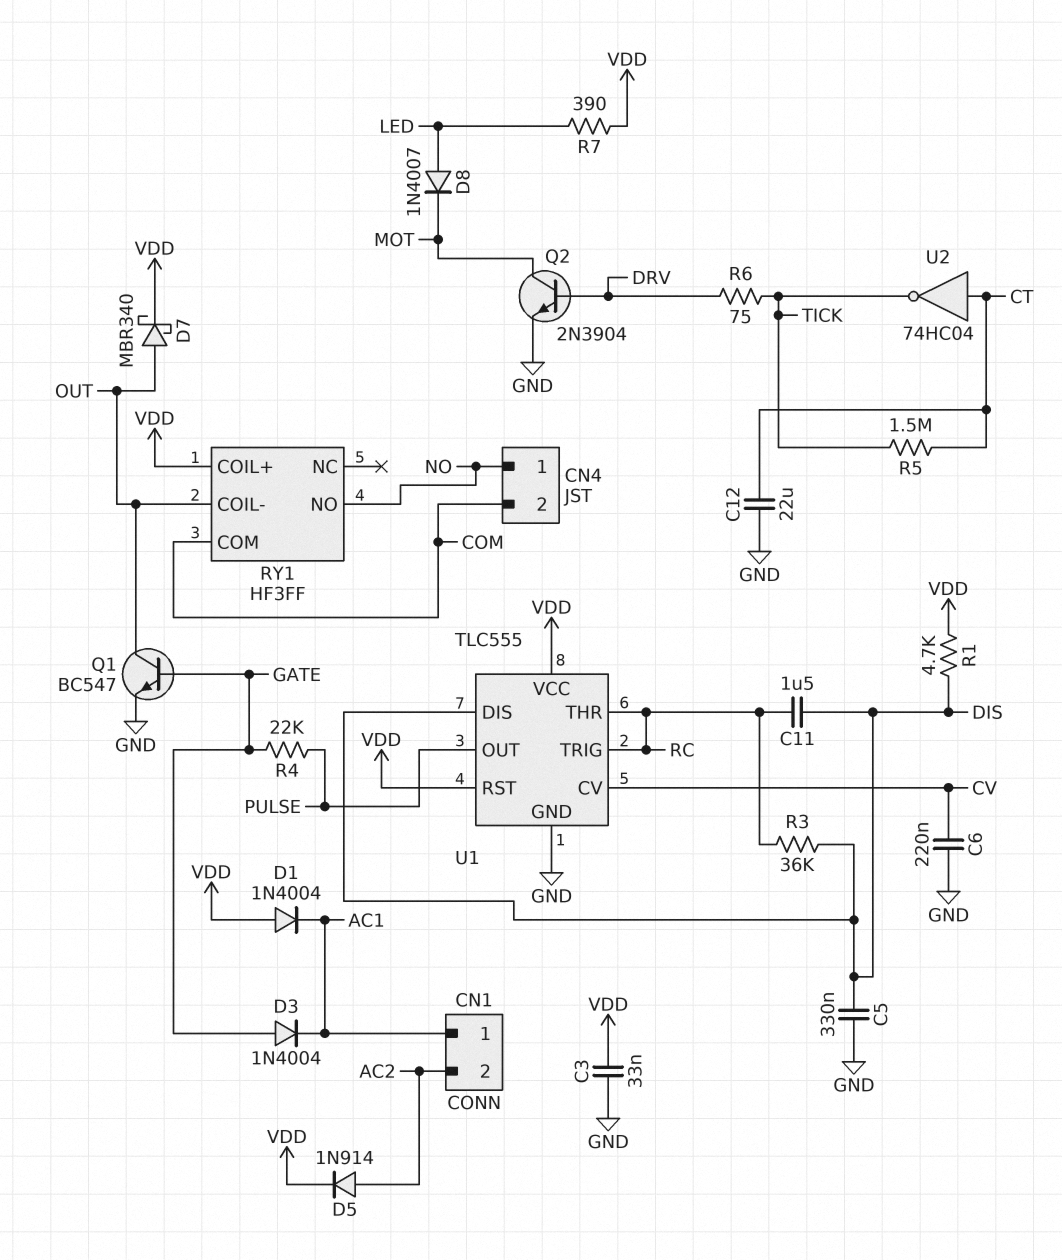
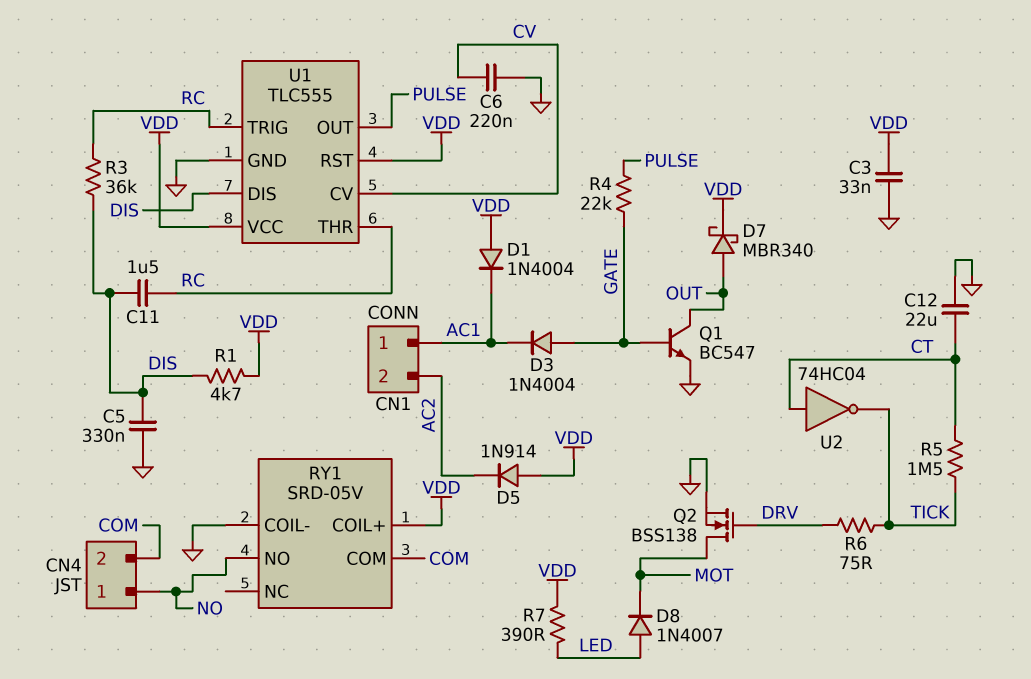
D5: diode 1N914 (A AC2, K VDD) -> diode 1N914 (A VDD, K AC2)
Q2: NPN 2N3904 (B DRV, C MOT, E GND) -> NMOS BSS138 (G DRV, D MOT, S GND)
RY1: HF3FF -> SRD-05V
RY1 pin COIL-: OUT -> GND

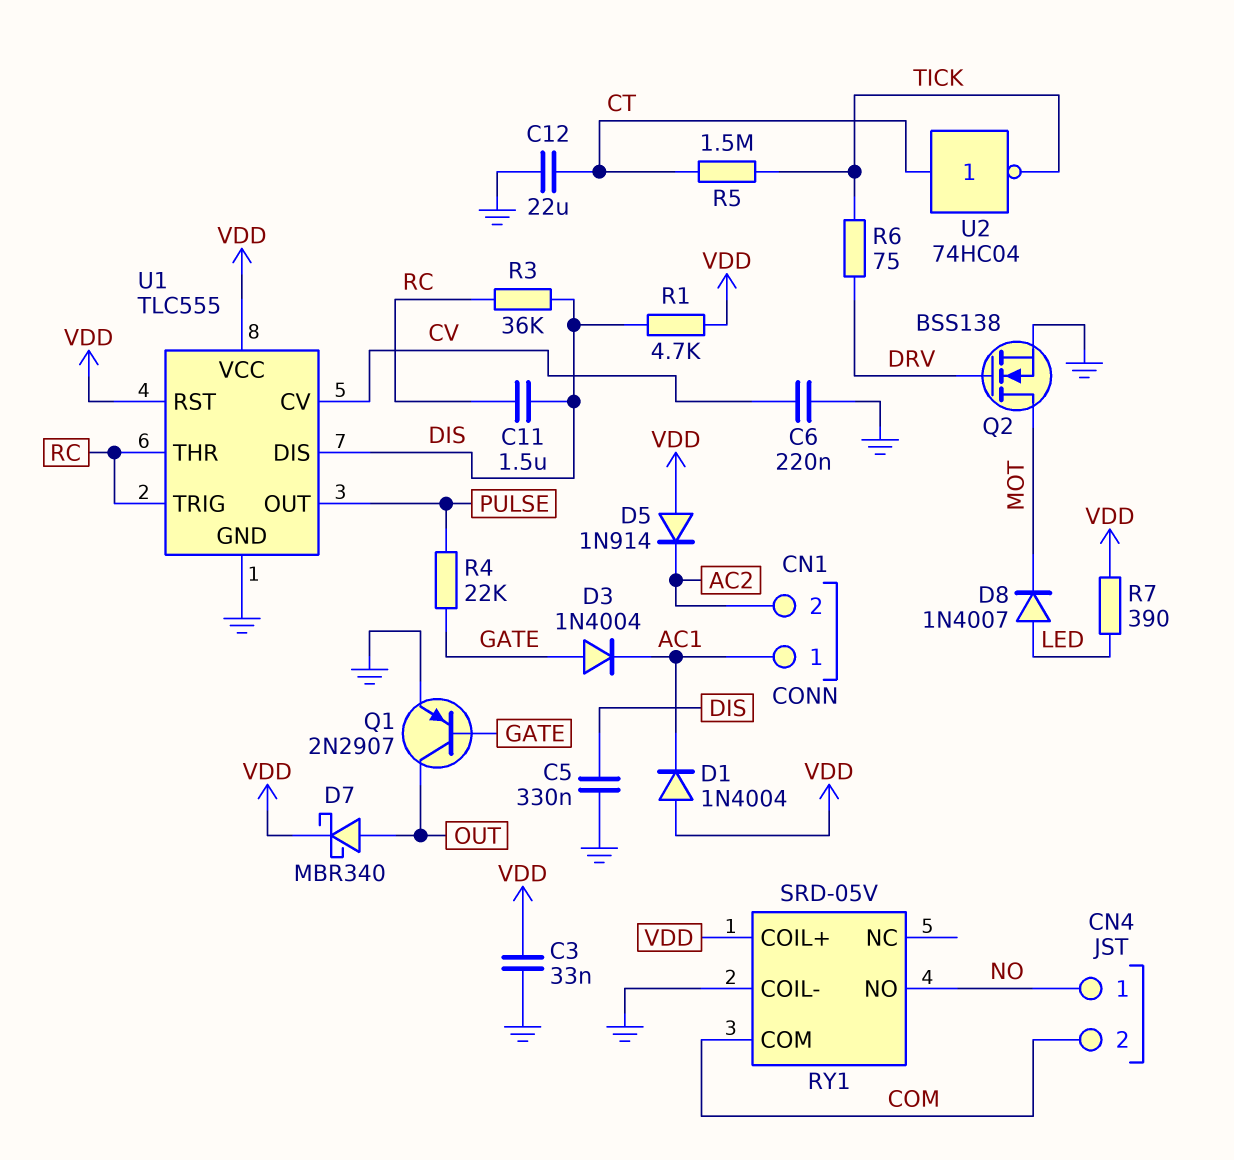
Q1: NPN BC547 (B GATE, C OUT, E GND) -> PNP 2N2907 (B GATE, C OUT, E GND)

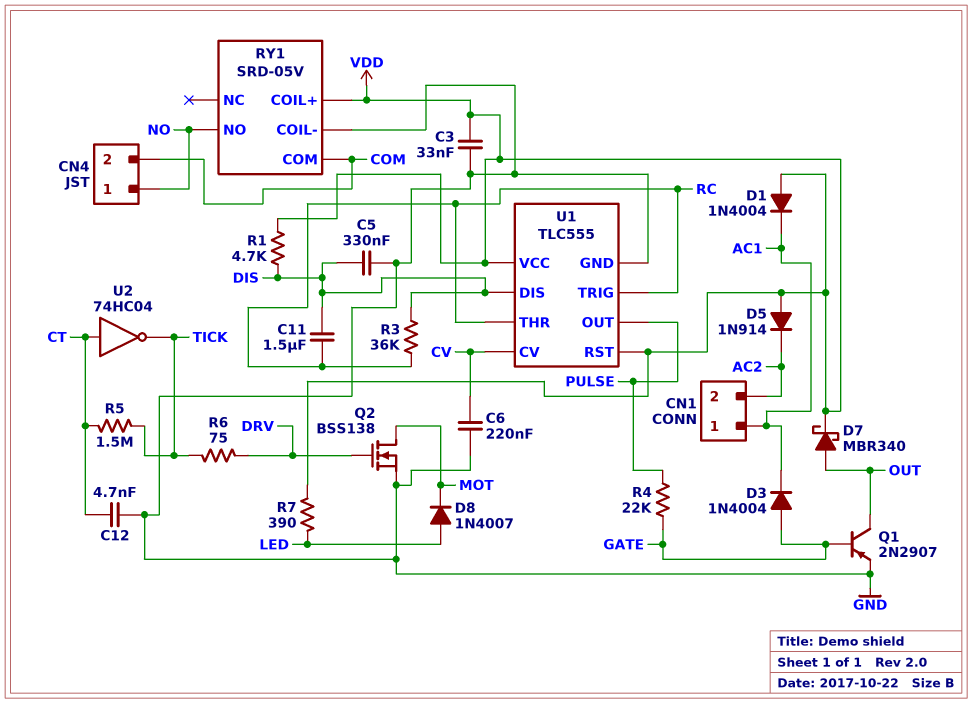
C12: 22uF (CT, GND) -> 4.7nF (CT, GND)

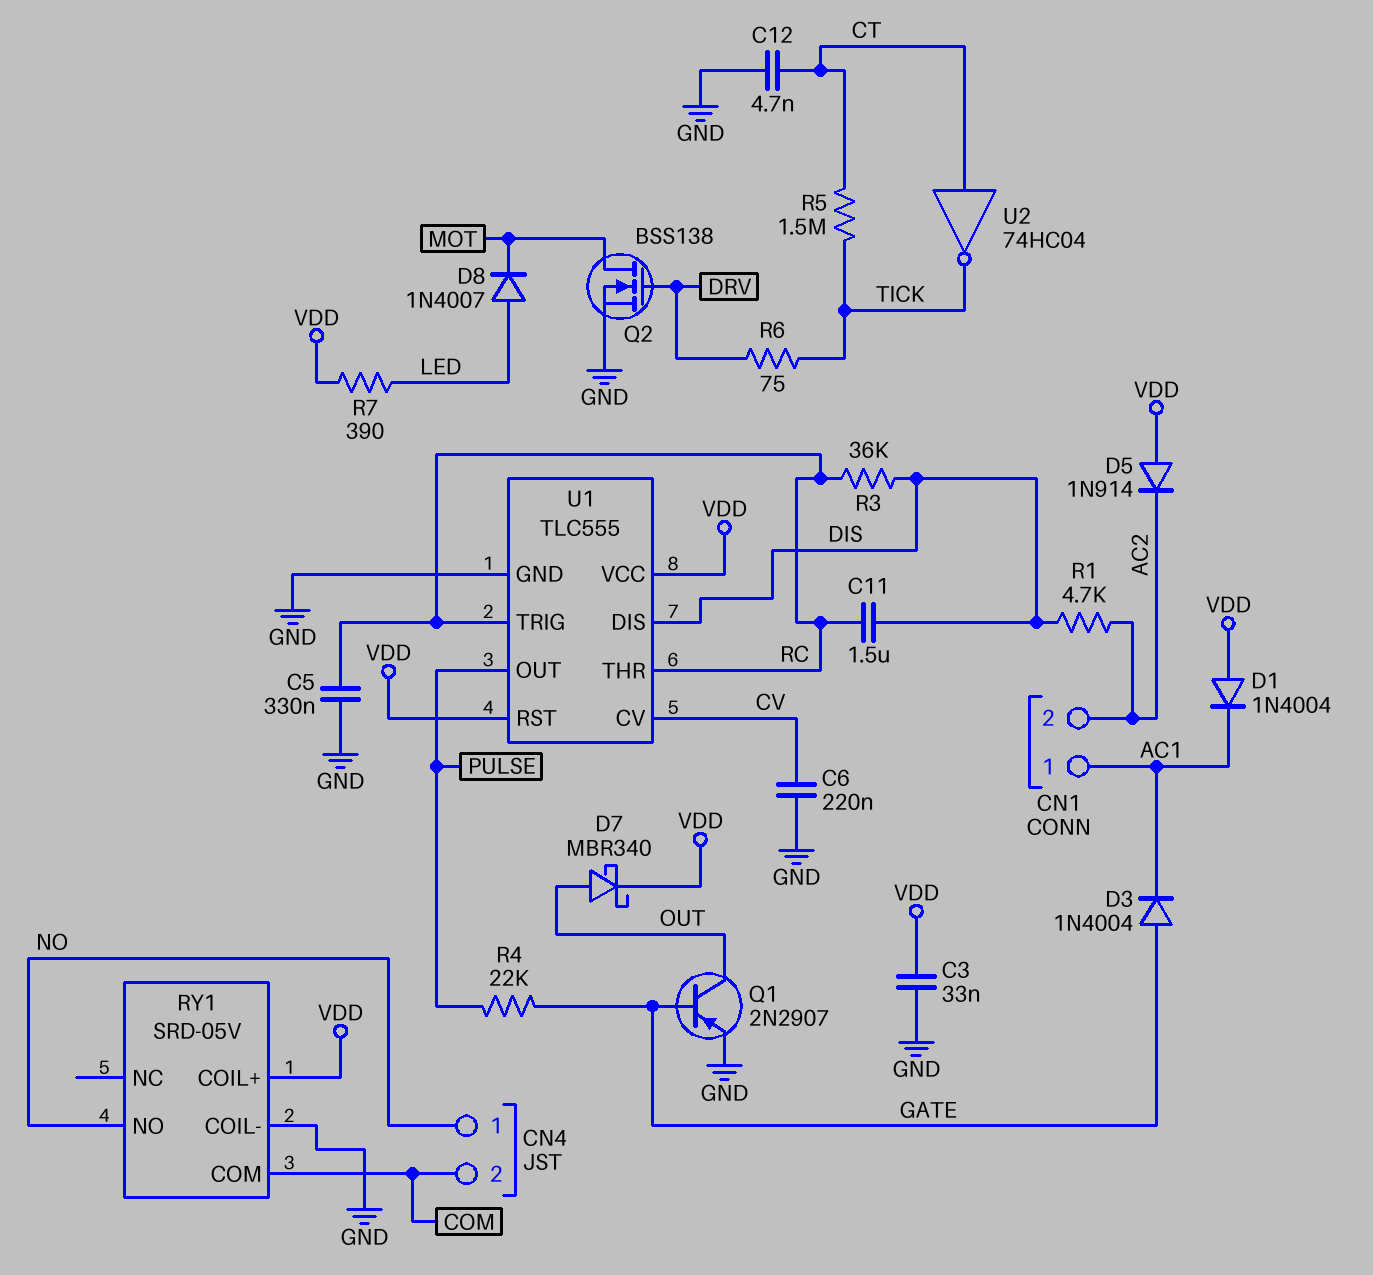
C5: 330nF (DIS, GND) -> 330nF (GND, RC)
R1: 4.7k (DIS, VDD) -> 4.7k (AC2, DIS)

